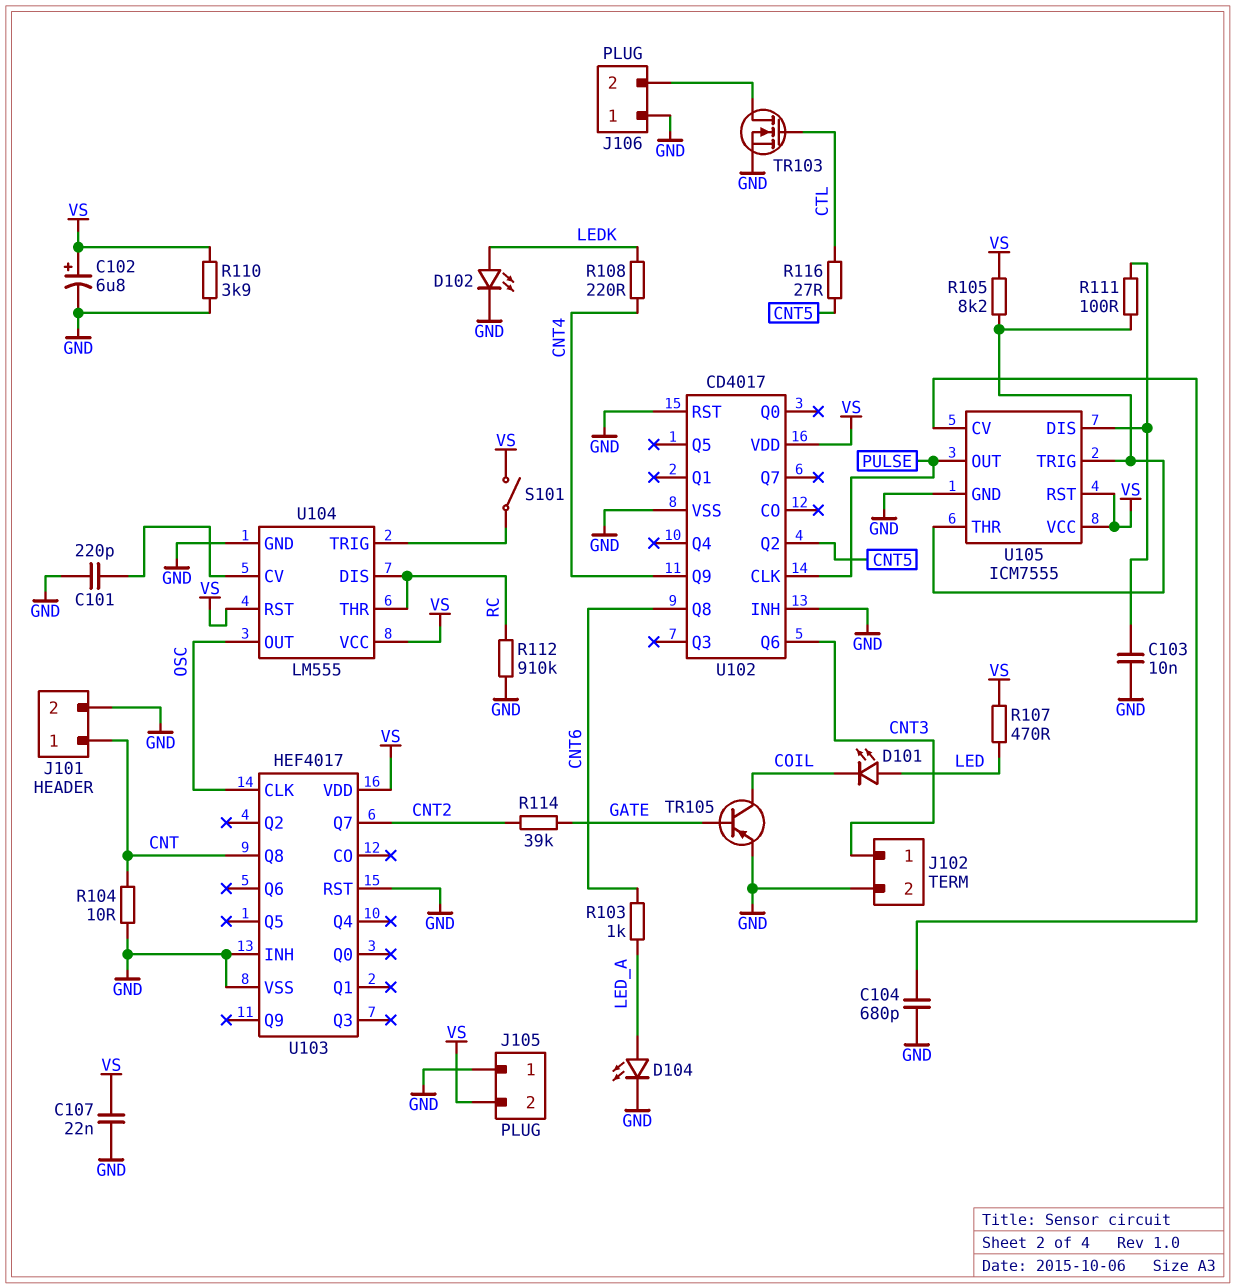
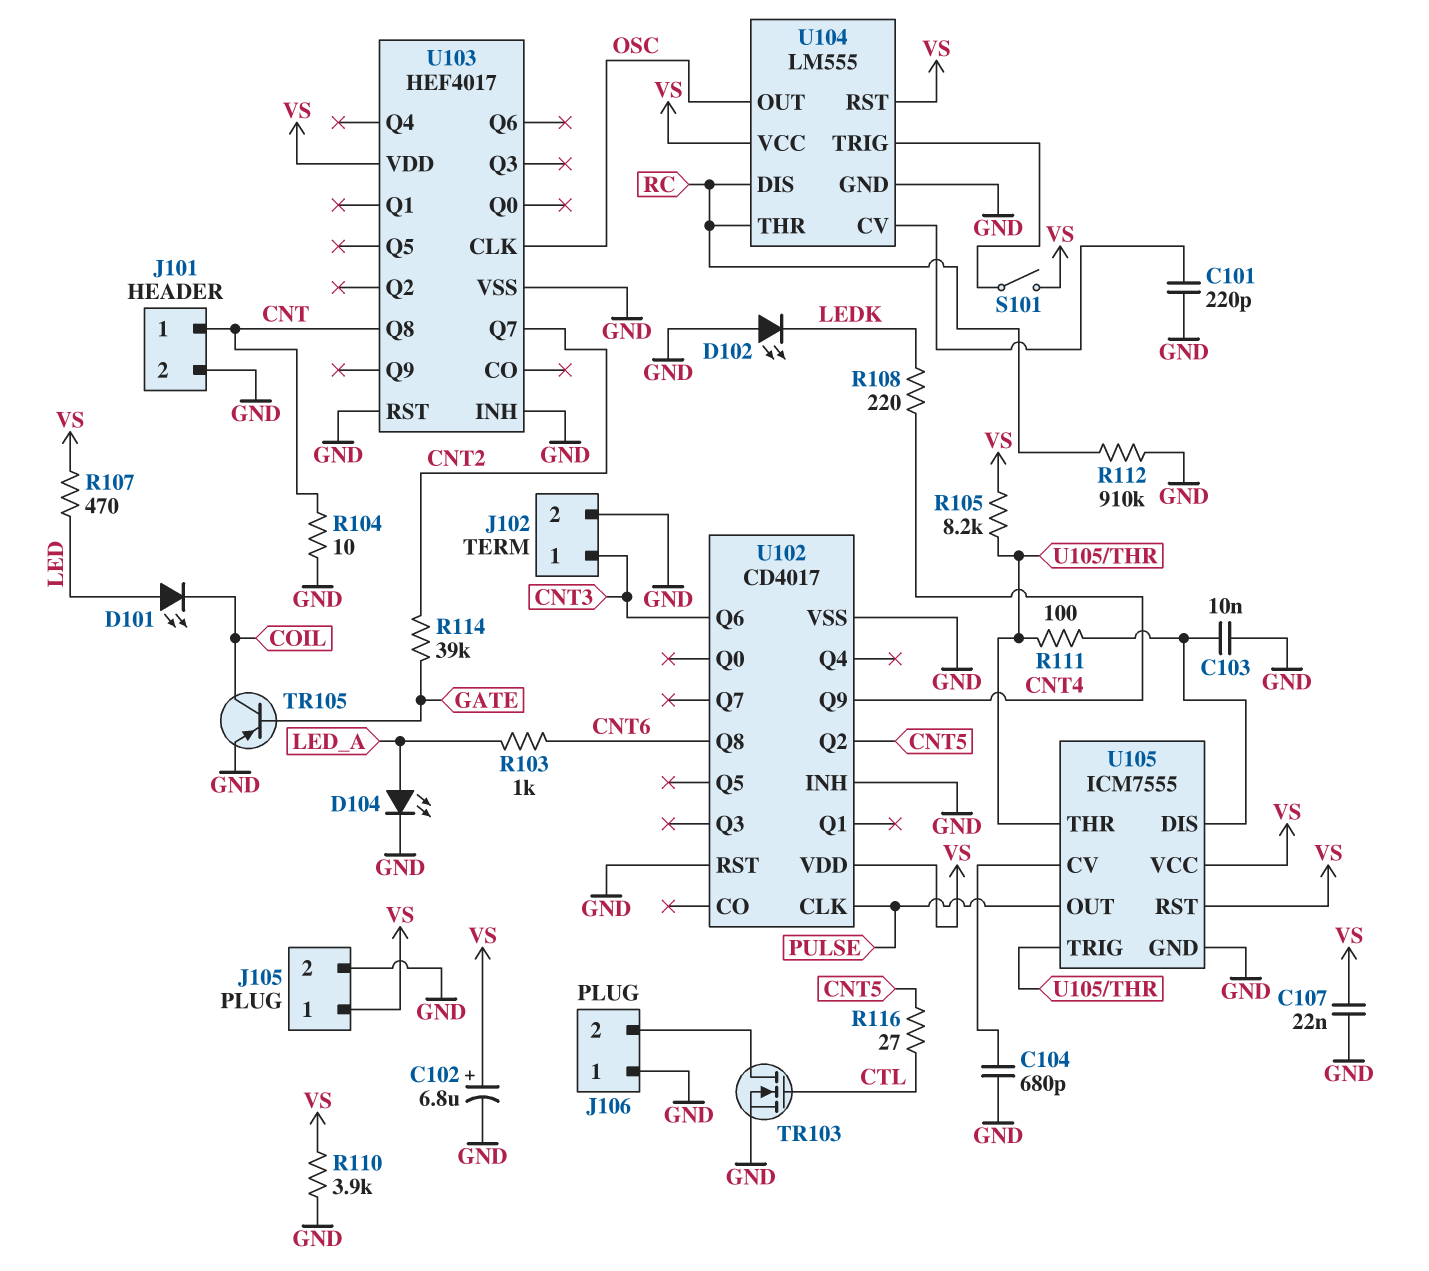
D102: LED (A LEDK, K GND) -> LED (A GND, K LEDK)
J105 pin 1: GND -> VS
J105 pin 2: VS -> GND

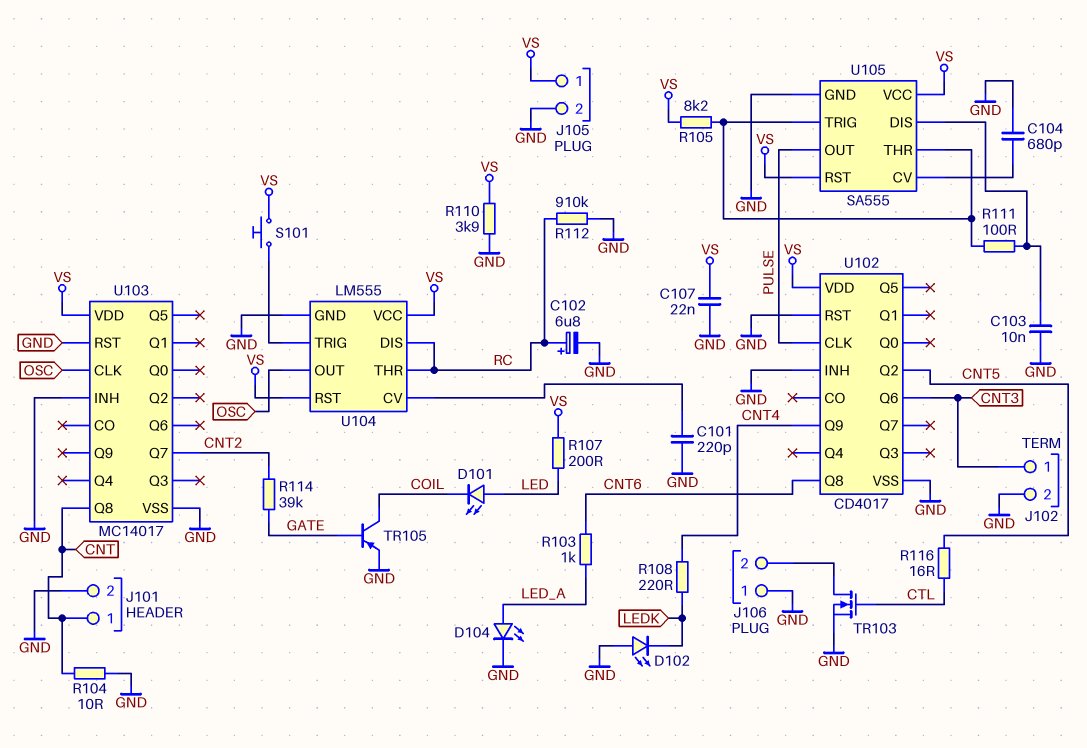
C102: 6.8uF (plus VS, minus GND) -> 6.8uF (plus RC, minus GND)
R107: 470 (LED, VS) -> 200 (LED, VS)
R116: 27 (CNT5, CTL) -> 16 (CNT5, CTL)
S101: switch (U104/TRIG, VS) -> button (U104/TRIG, VS)
U103: HEF4017 -> MC14017
U105: ICM7555 -> SA555

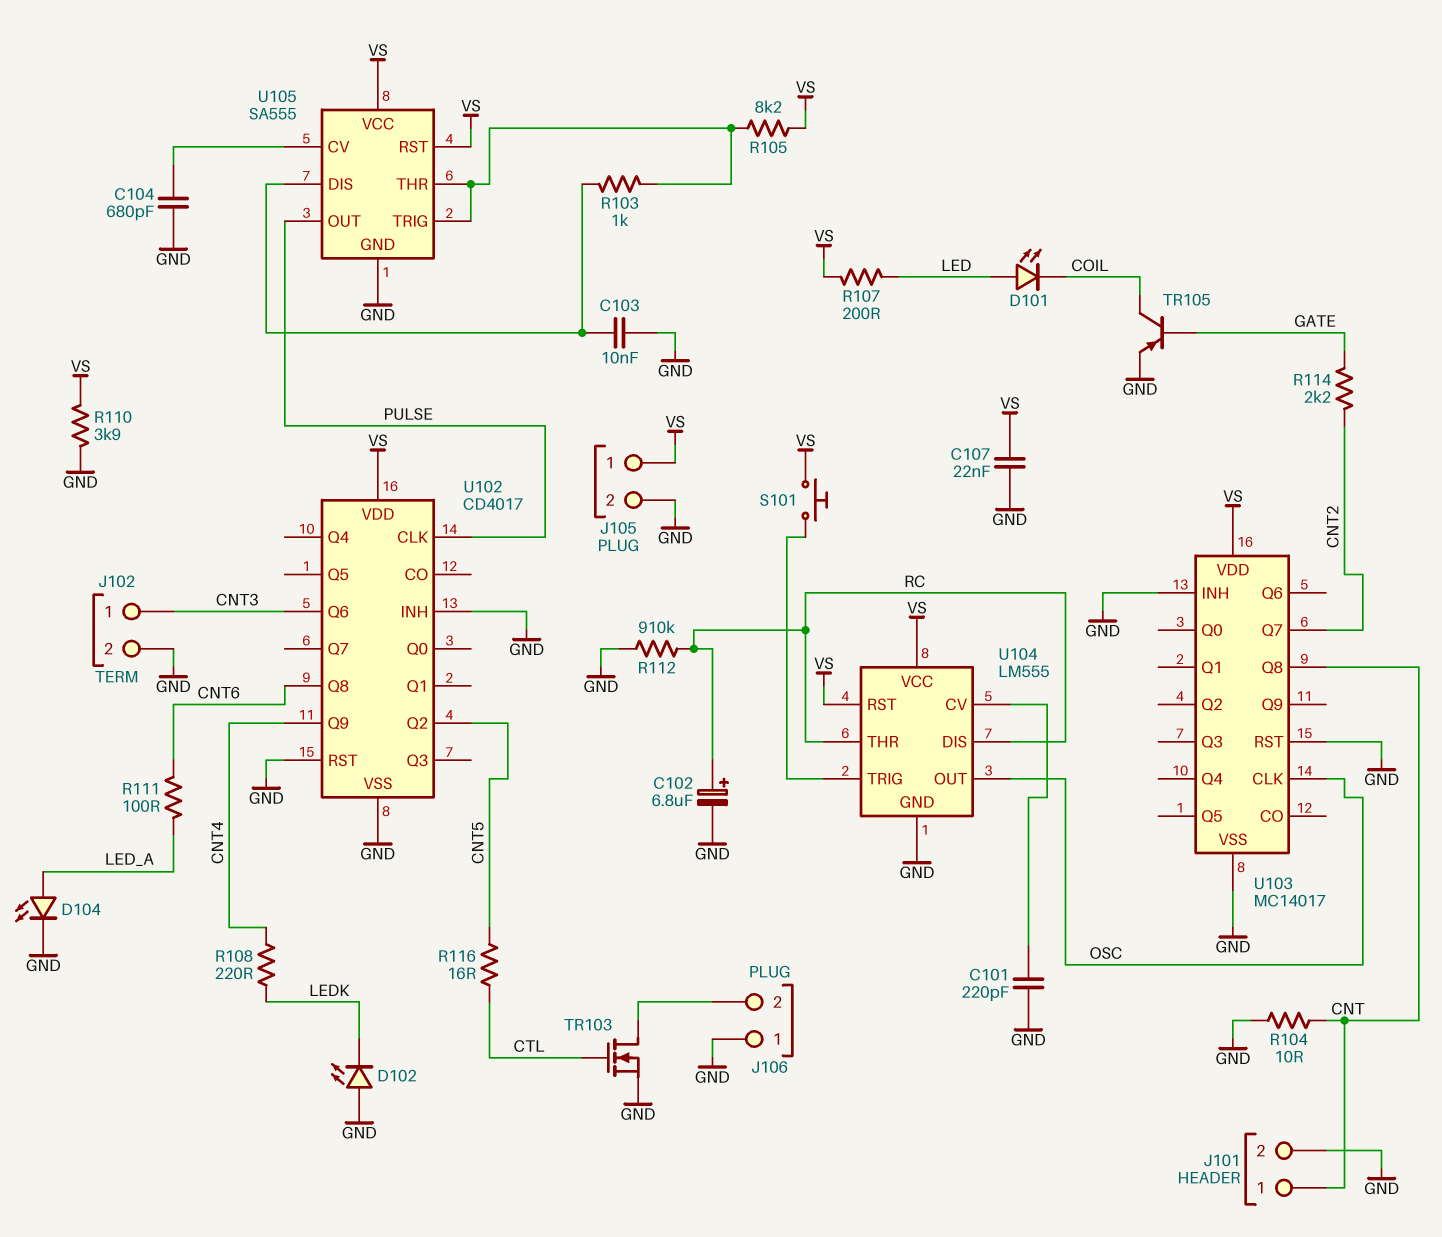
R103: 1k (CNT6, LED_A) -> 1k (U105/DIS, U105/THR)
R111: 100 (U105/DIS, U105/THR) -> 100 (CNT6, LED_A)
R114: 39k (CNT2, GATE) -> 2.2k (CNT2, GATE)

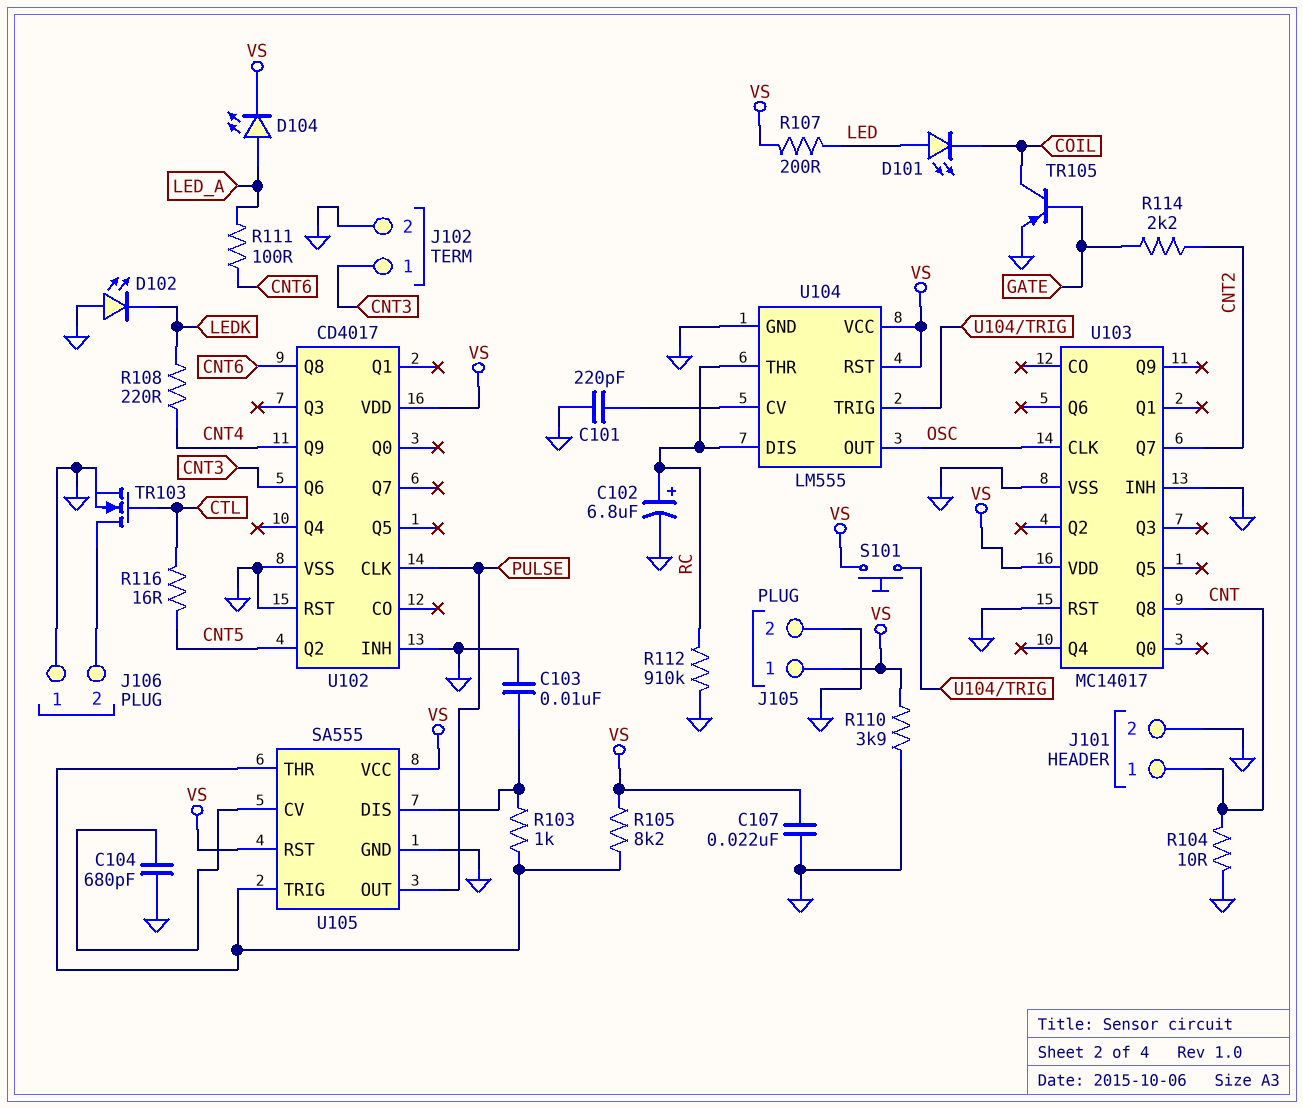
D104: LED (A LED_A, K GND) -> LED (A LED_A, K VS)

